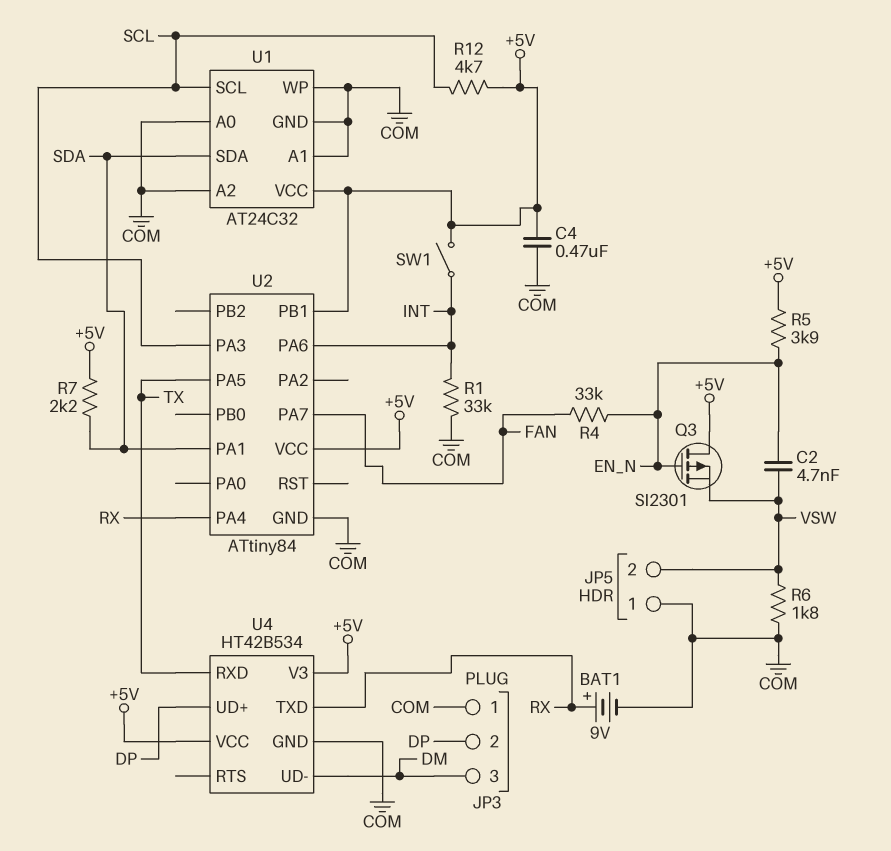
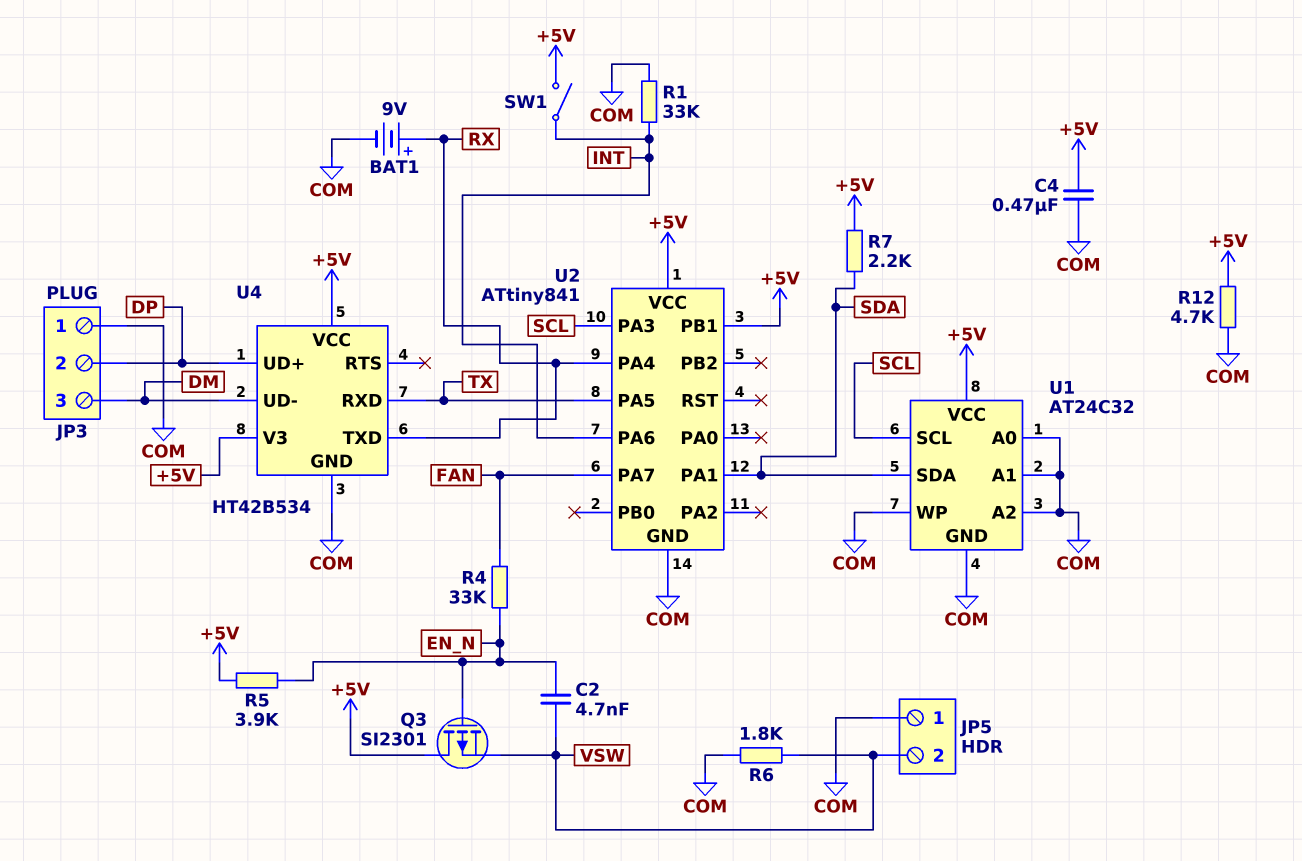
R12: 4.7k (+5V, SCL) -> 4.7k (+5V, COM)
U2: ATtiny84 -> ATtiny841

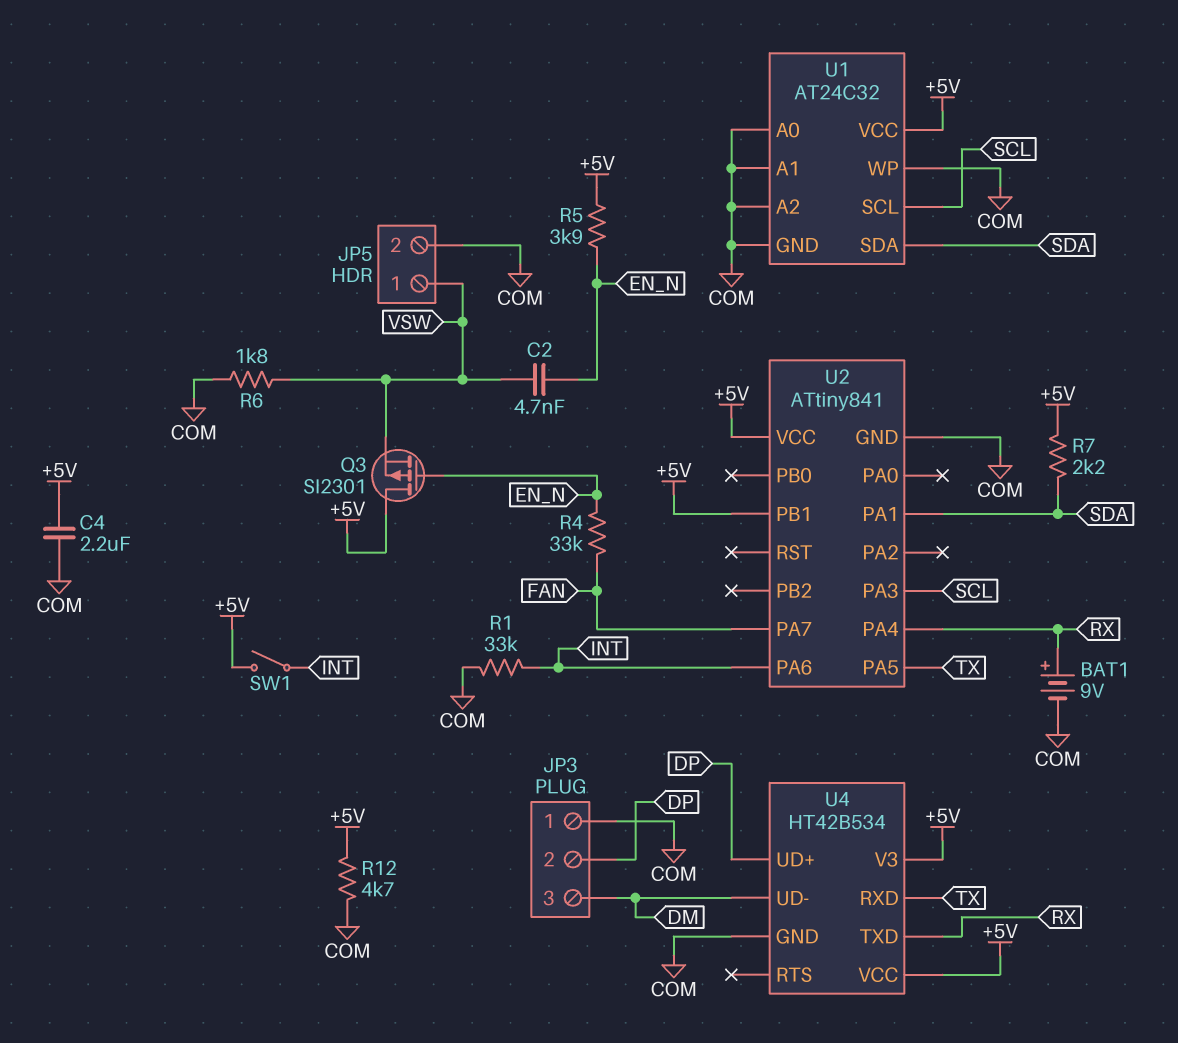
C4: 470nF (+5V, COM) -> 2.2uF (+5V, COM)
JP5 pin 1: COM -> VSW
JP5 pin 2: VSW -> COM

